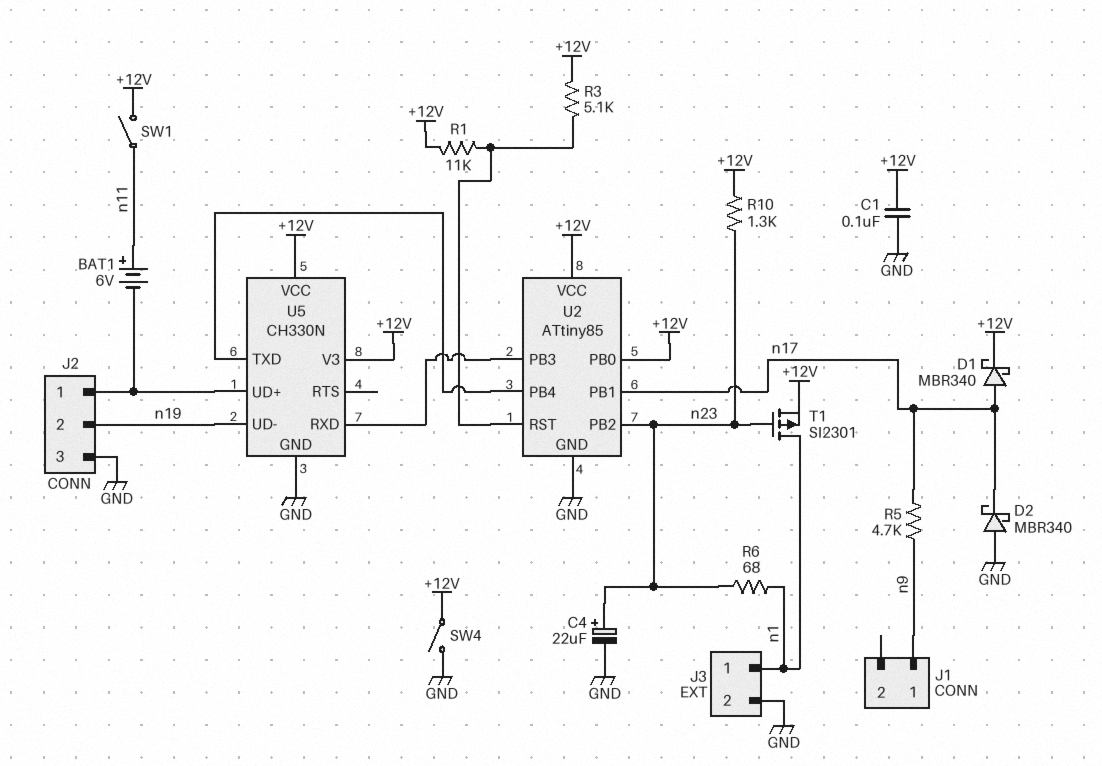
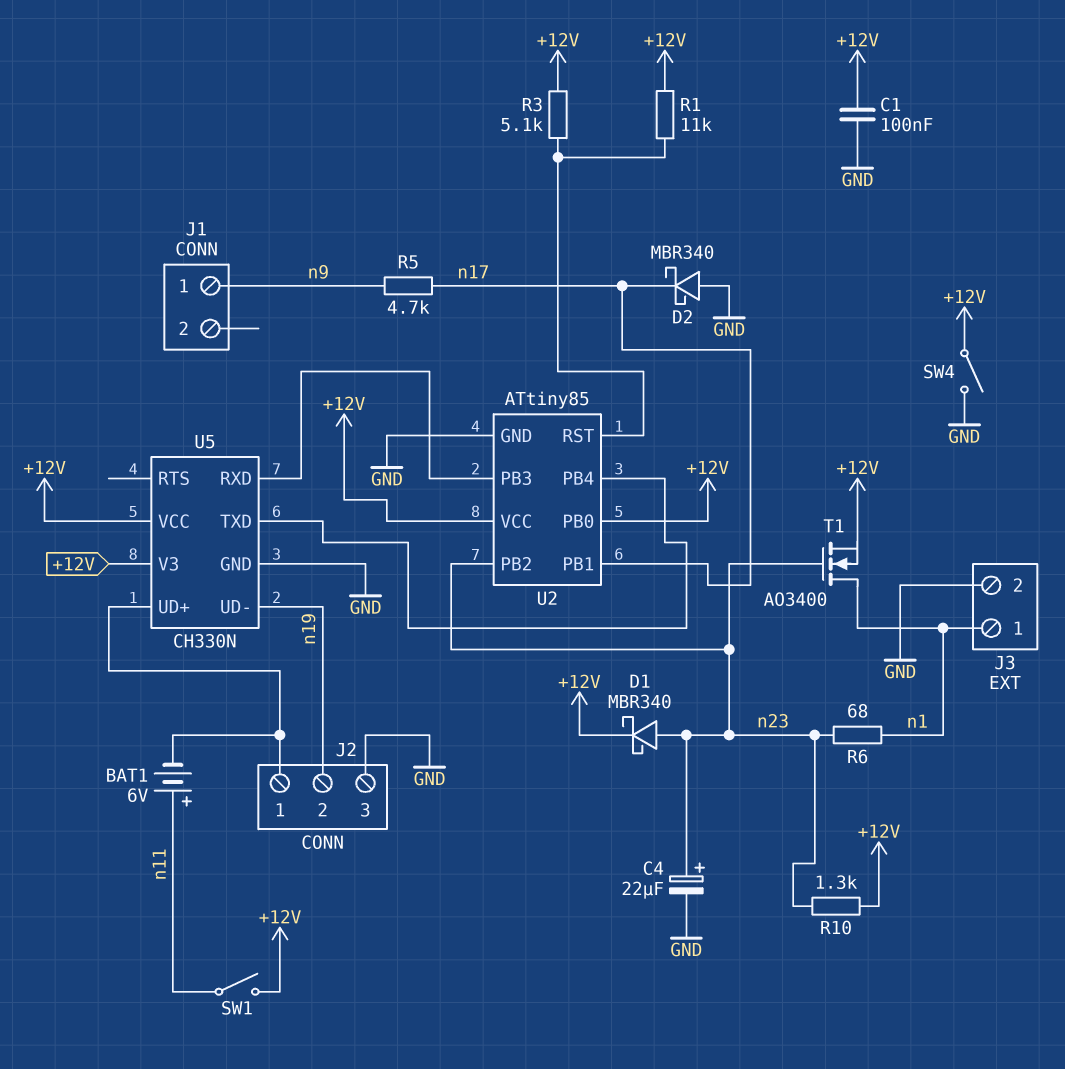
D1: schottky MBR340 (A n17, K +12V) -> schottky MBR340 (A n23, K +12V)
T1: PMOS SI2301 (G n23, D n1, S +12V) -> NMOS AO3400 (G n23, D n1, S +12V)

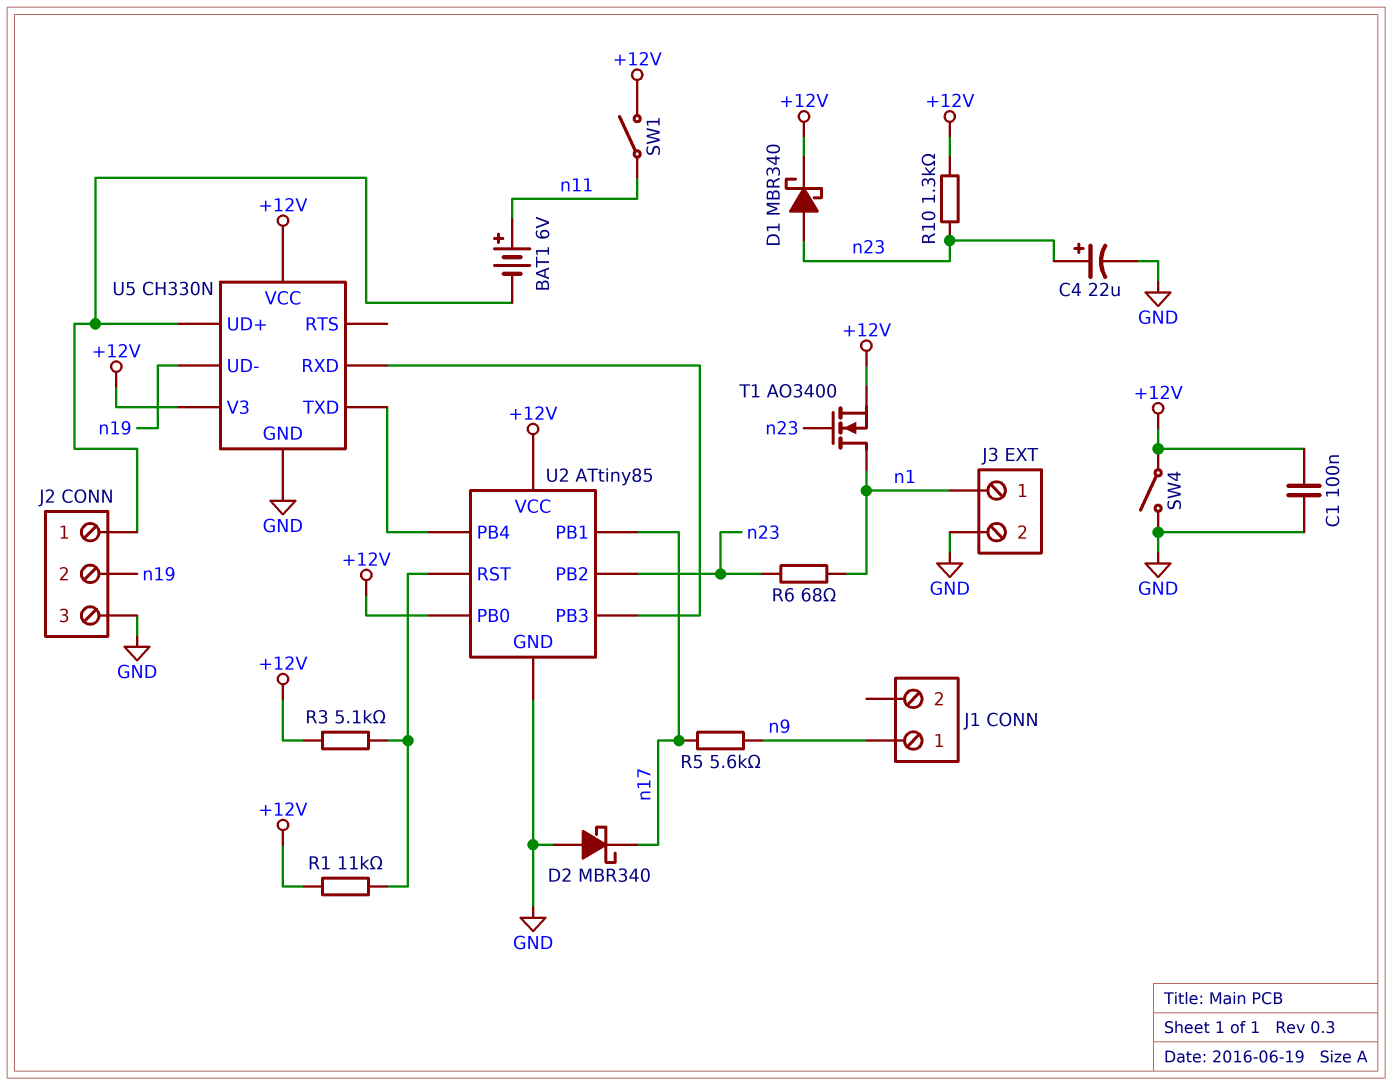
R5: 4.7k (n9, n17) -> 5.6k (n9, n17)

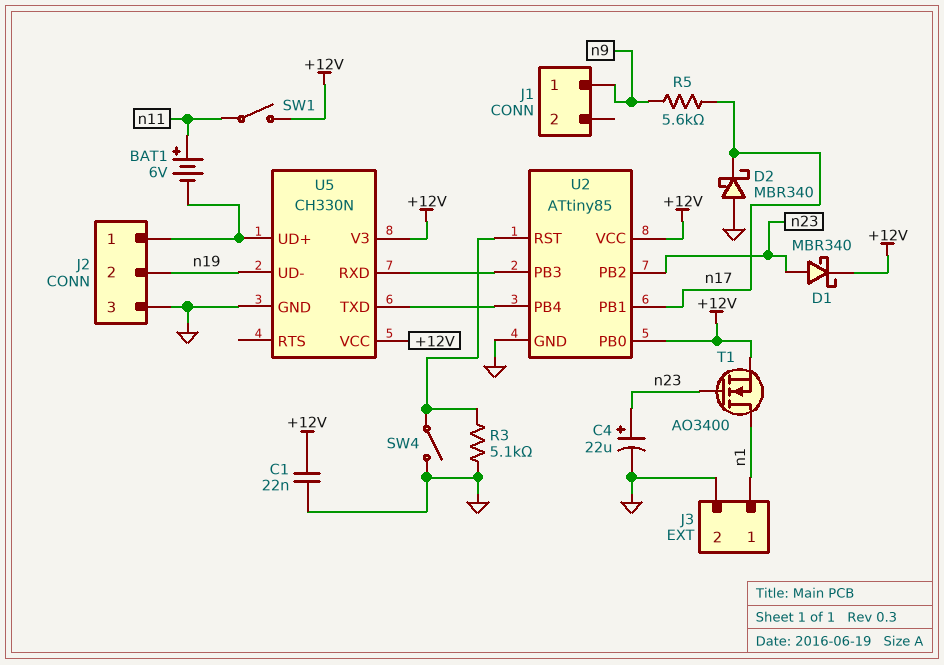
C1: 100nF (+12V, GND) -> 22nF (+12V, GND)
R1: 11k (+12V, U2/RST) -> none
R3: 5.1k (+12V, U2/RST) -> 5.1k (GND, U2/RST)
R6: 68 (n1, n23) -> none
R10: 1.3k (+12V, n23) -> none
SW4: switch (+12V, GND) -> switch (GND, U2/RST)

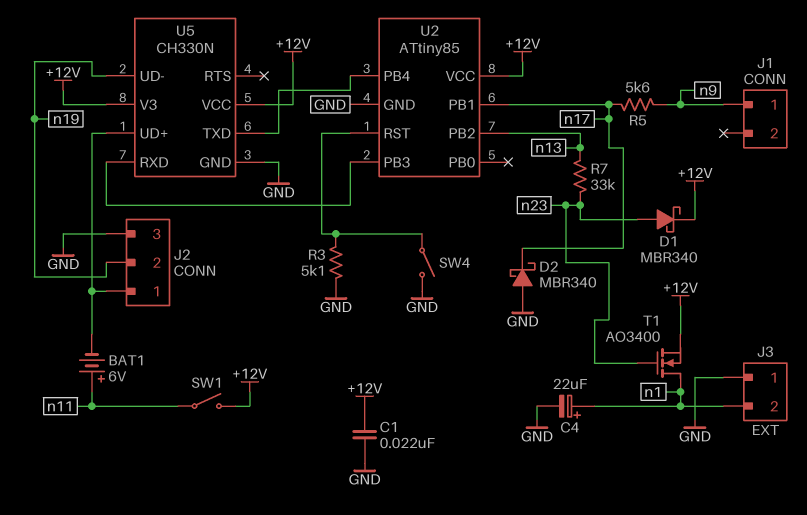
C4: 22uF (plus n23, minus GND) -> 22uF (plus n1, minus GND)
J3 pin 1: n1 -> GND
J3 pin 2: GND -> n1
R7: none -> 33k (n13, n23)
U2 pin PB0: +12V -> none
U2 pin PB2: n23 -> n13

